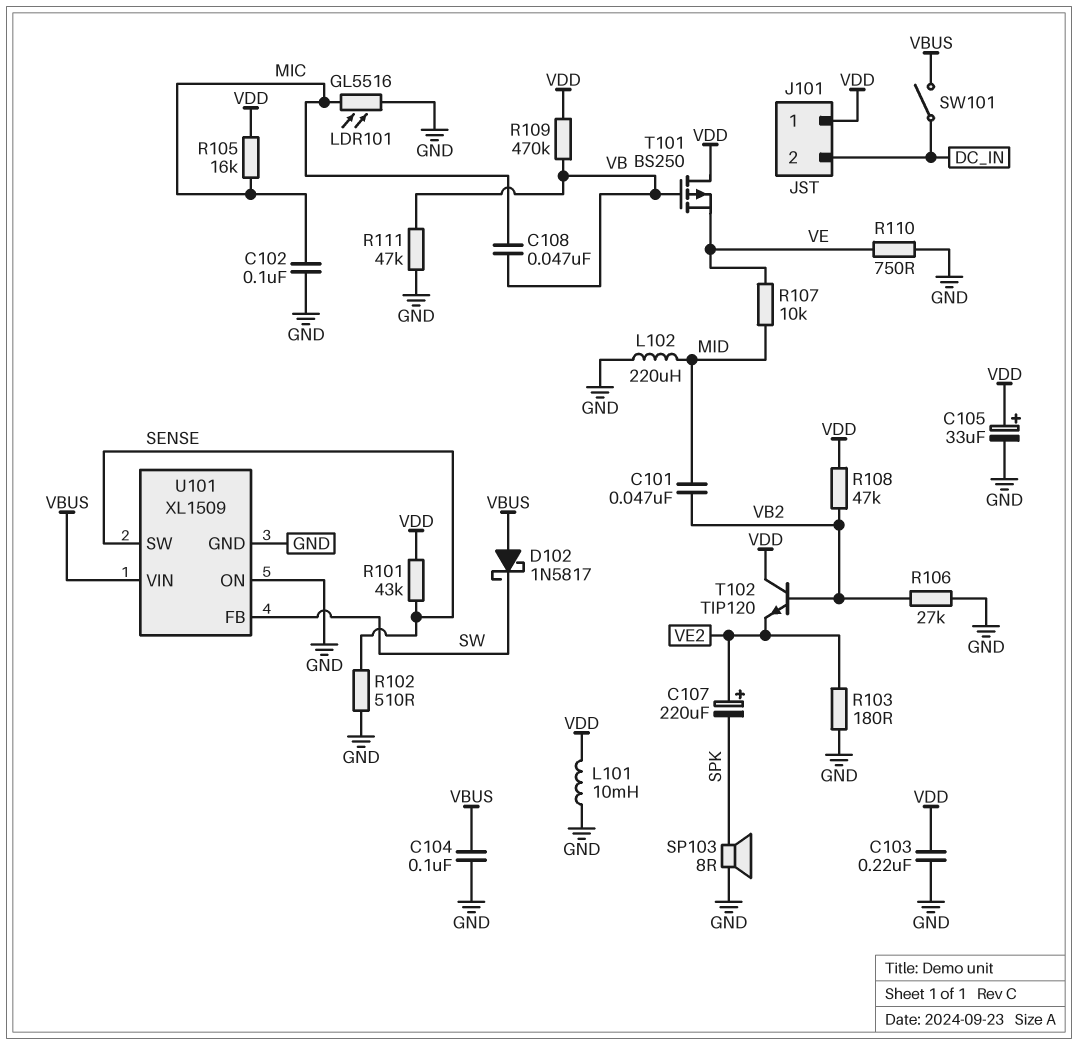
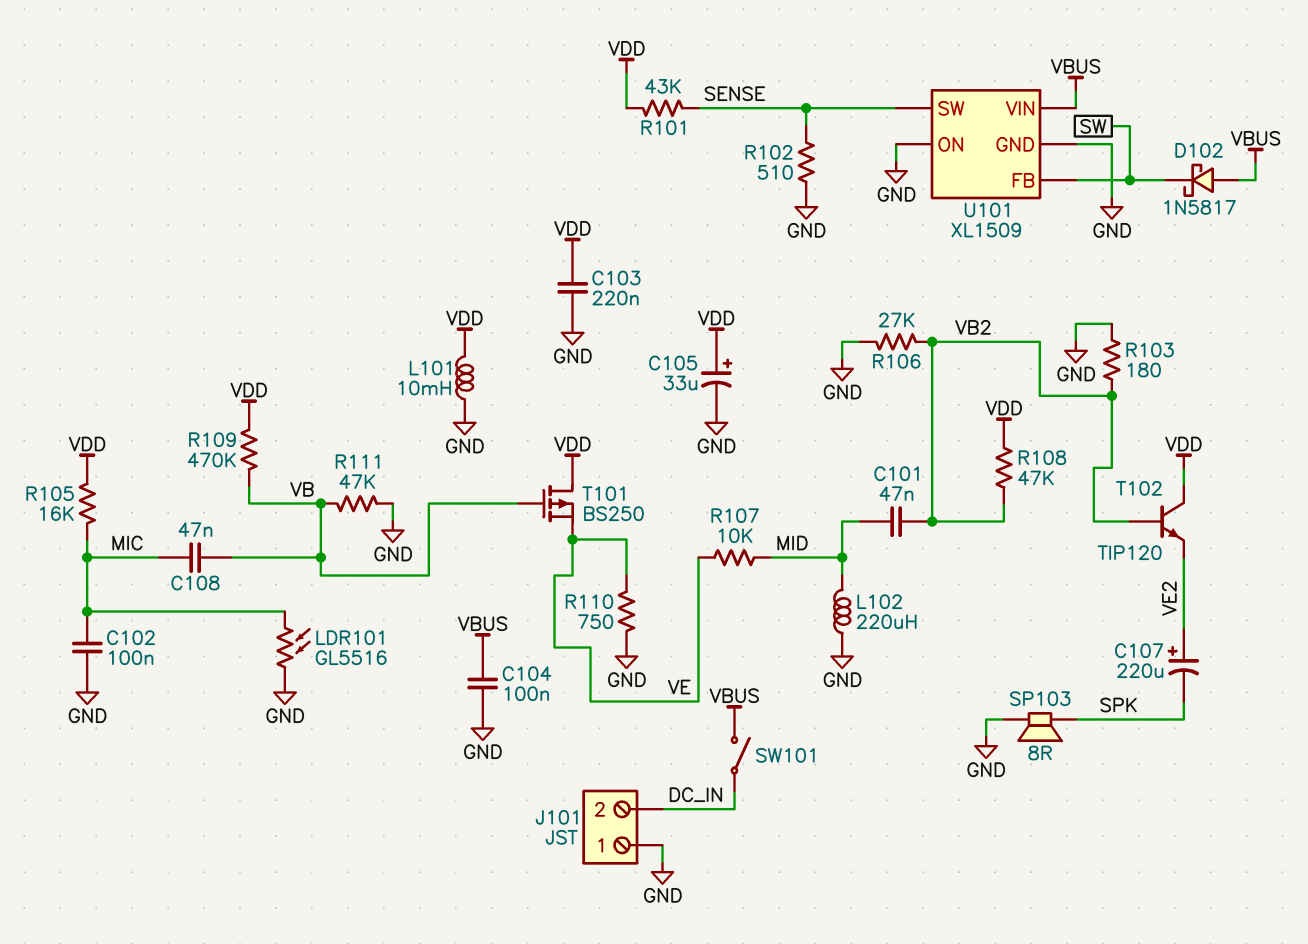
J101 pin 1: VDD -> GND
R103: 180 (GND, VE2) -> 180 (GND, VB2)

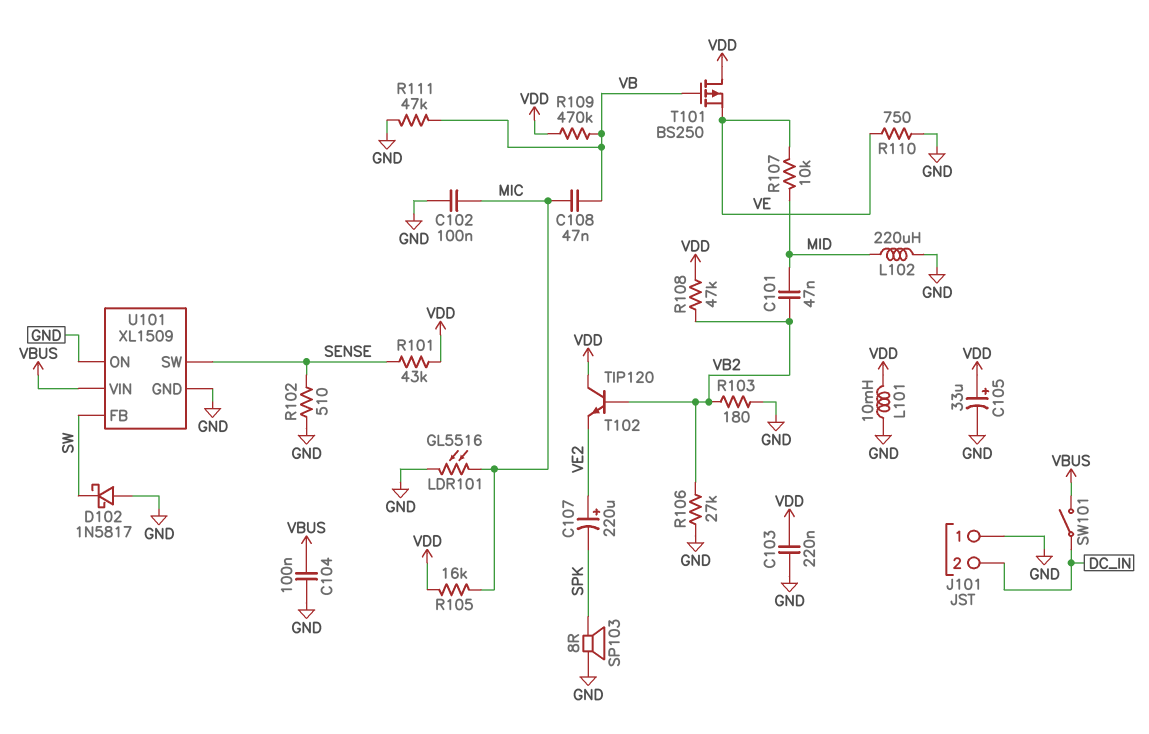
D102: schottky 1N5817 (A VBUS, K SW) -> schottky 1N5817 (A GND, K SW)

